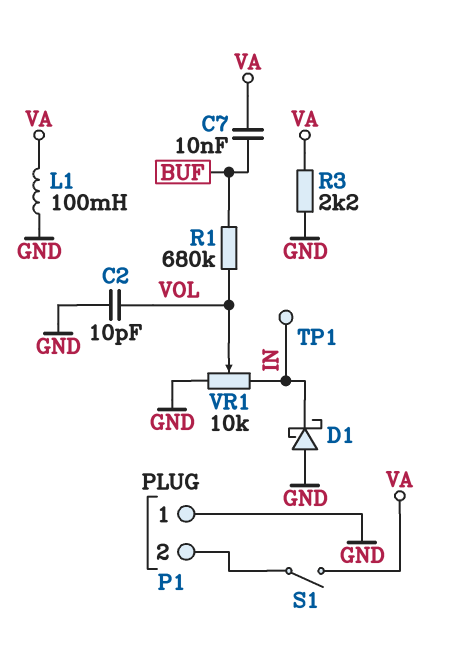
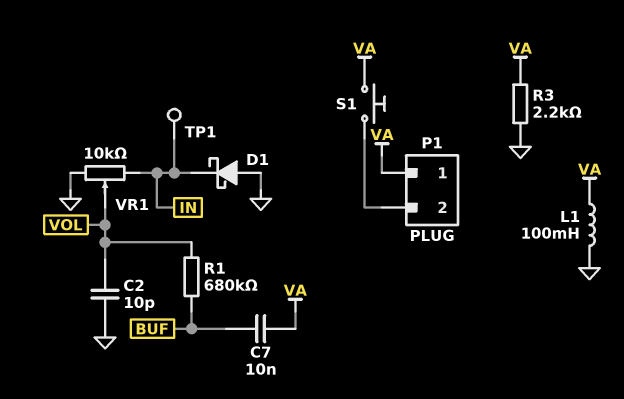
P1 pin 1: GND -> VA
S1: switch (P1/2, VA) -> button (P1/2, VA)

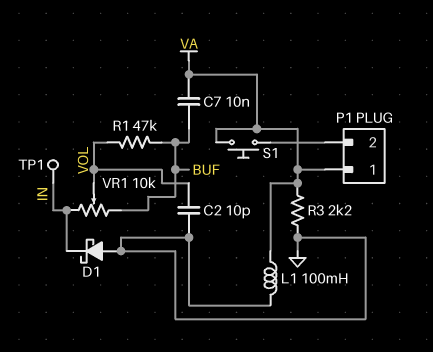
R1: 680k (BUF, VOL) -> 47k (BUF, VOL)
VR1: 10k (GND, IN, wiper VOL) -> 10k (BUF, IN, wiper VOL)

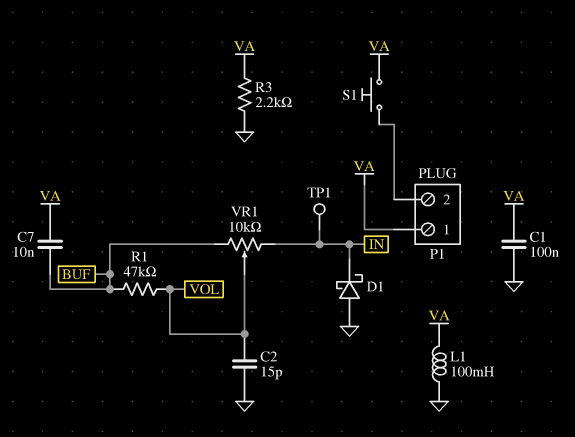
C1: none -> 100nF (GND, VA)
C2: 10pF (GND, VOL) -> 15pF (GND, VOL)

